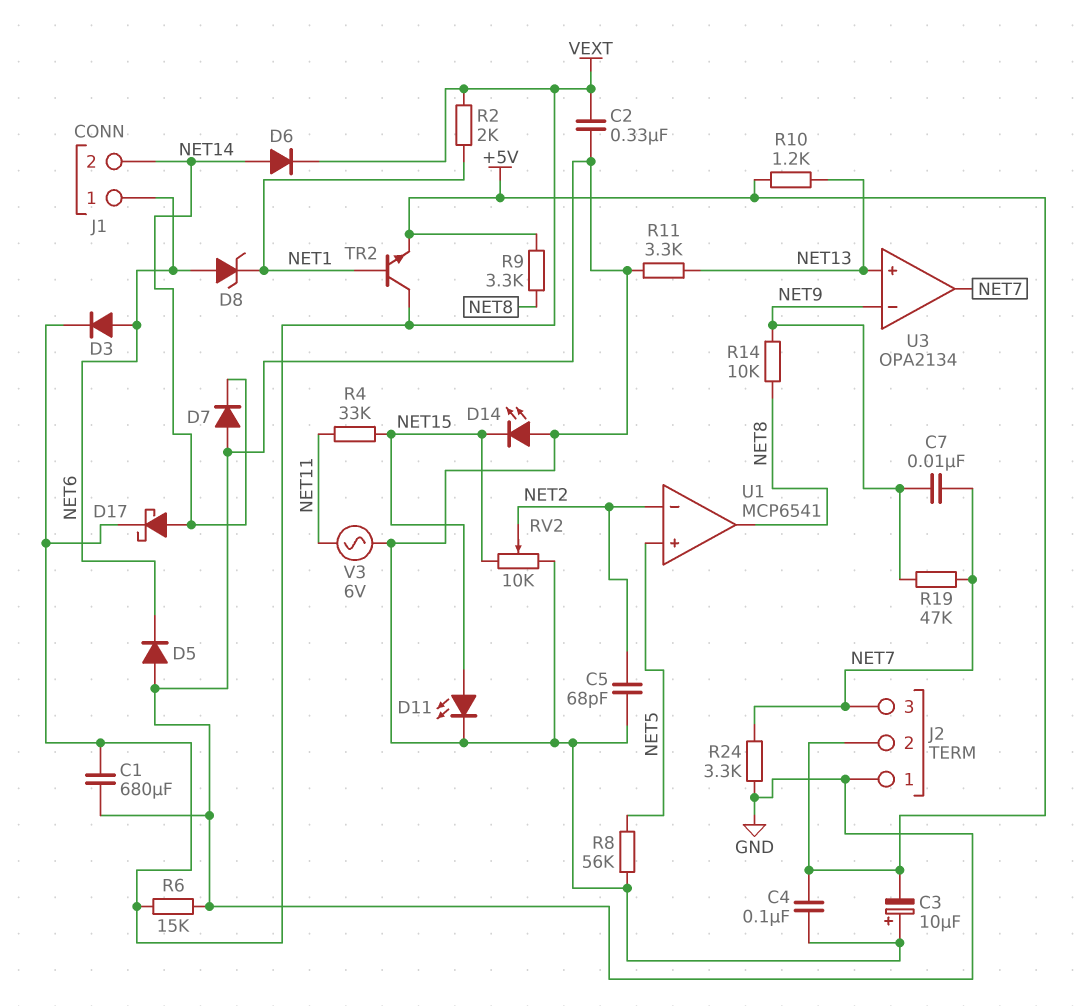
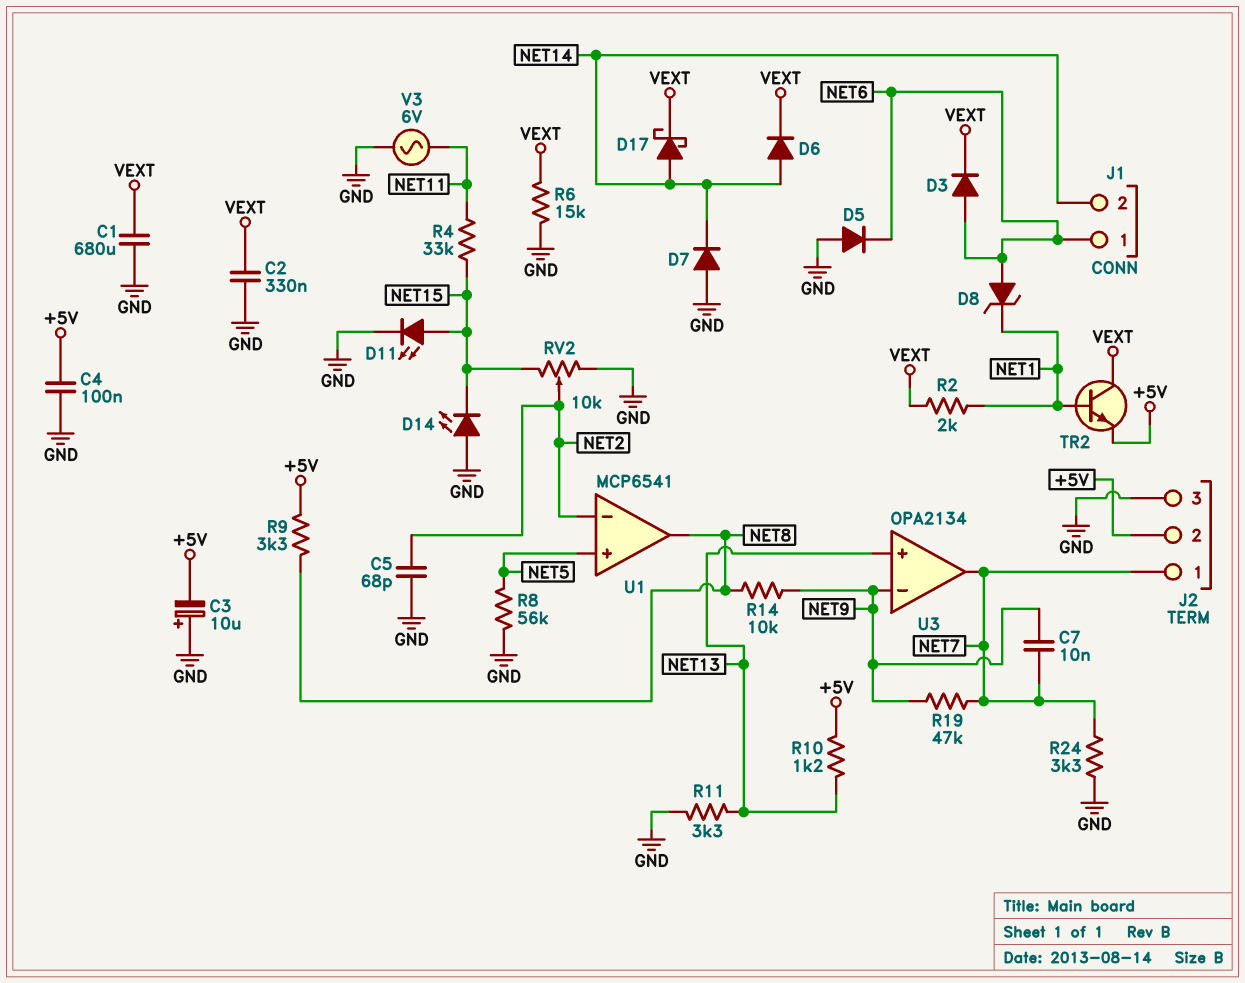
J2 pin 1: GND -> NET7
J2 pin 3: NET7 -> GND

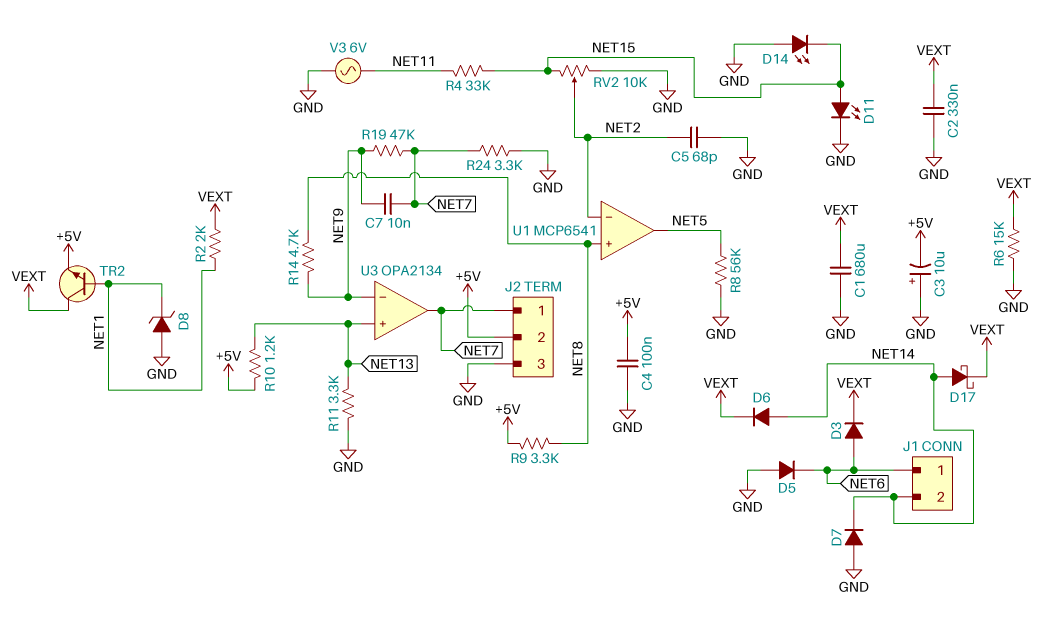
D8: zener (A NET6, K NET1) -> zener (A GND, K NET1)
R14: 10k (NET8, NET9) -> 4.7k (NET8, NET9)
U1 pin in+: NET5 -> NET8
U1 pin out: NET8 -> NET5

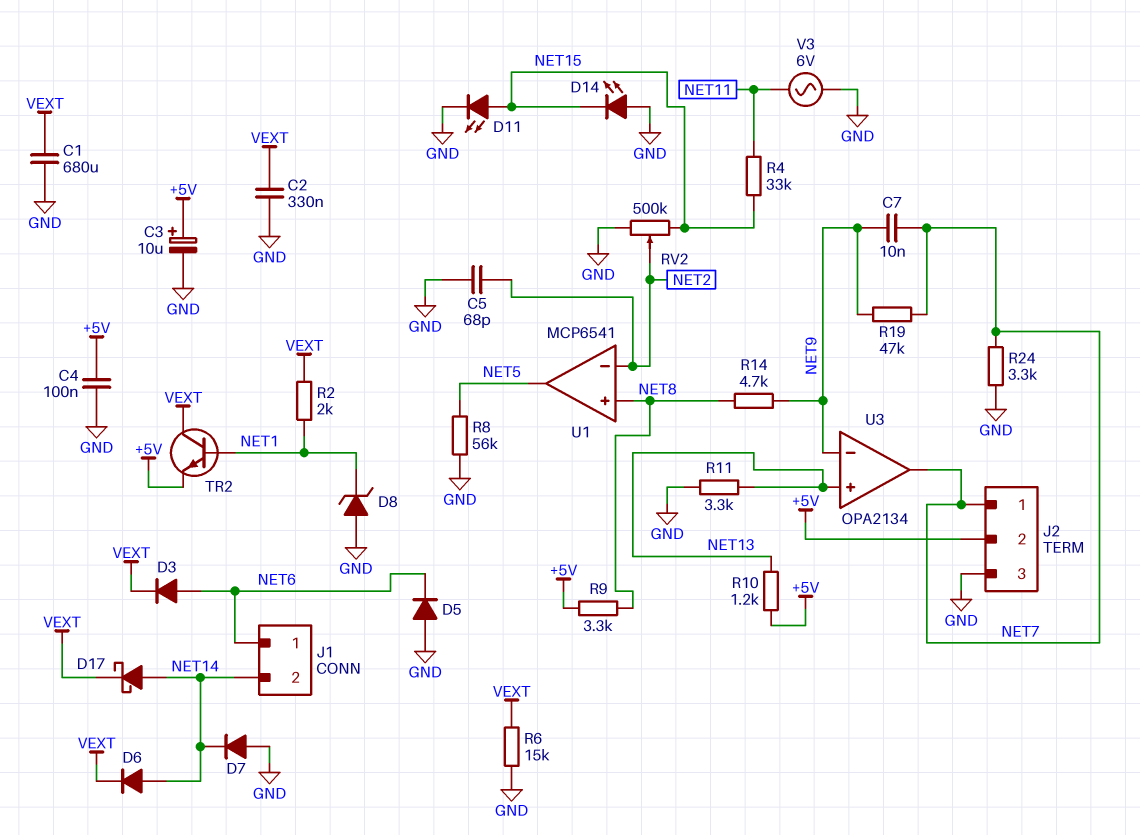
C3: 10uF (plus GND, minus +5V) -> 10uF (plus +5V, minus GND)
RV2: 10k (GND, NET15, wiper NET2) -> 500k (GND, NET15, wiper NET2)

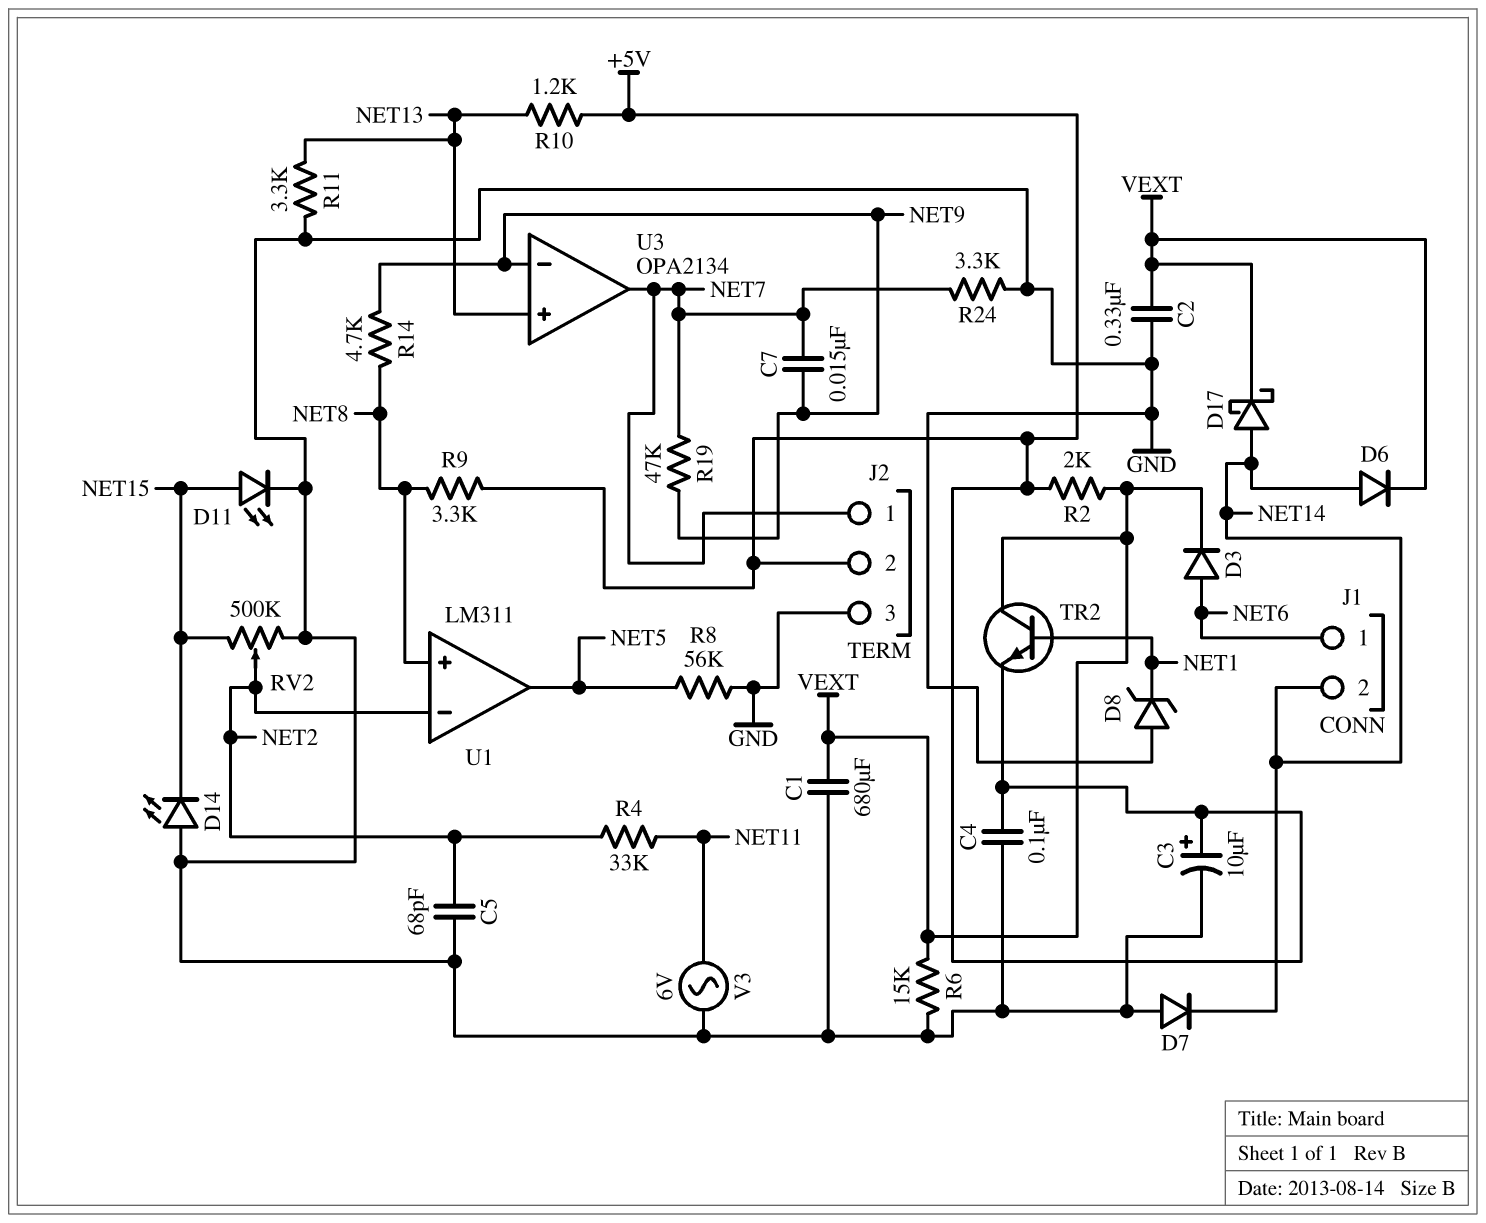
C7: 10nF (NET7, NET9) -> 15nF (NET7, NET9)
D5: diode (A GND, K NET6) -> none
R2: 2k (NET1, VEXT) -> 2k (+5V, VEXT)
R4: 33k (NET11, NET15) -> 33k (NET2, NET11)
U1: MCP6541 -> LM311

